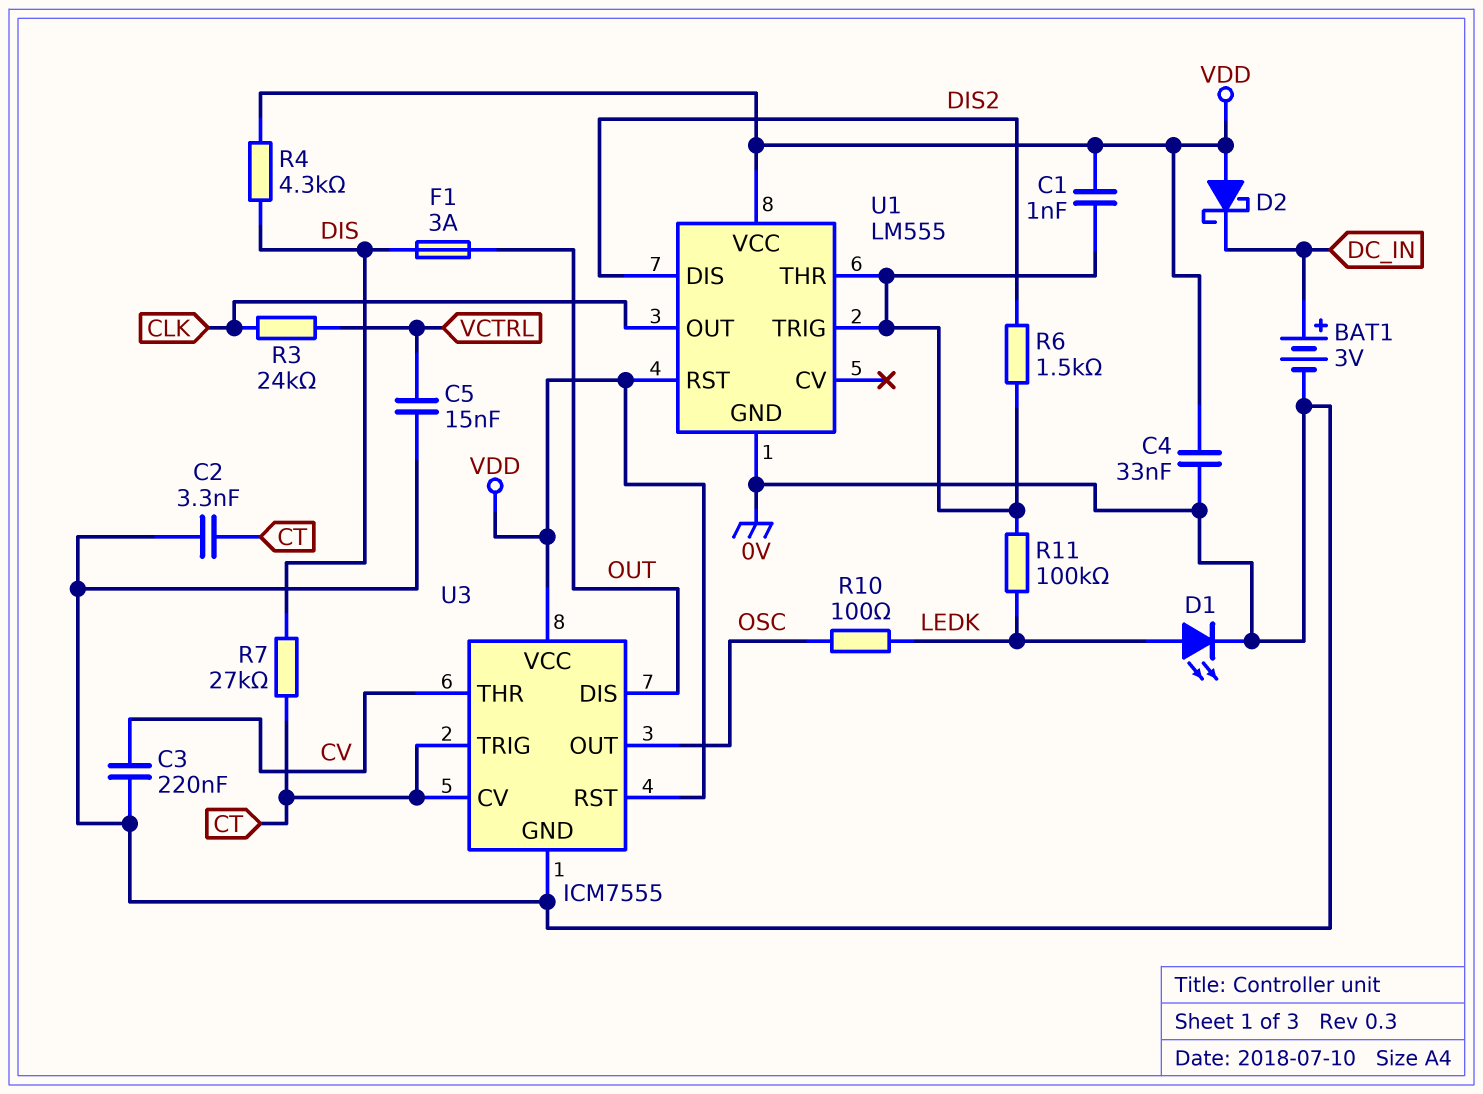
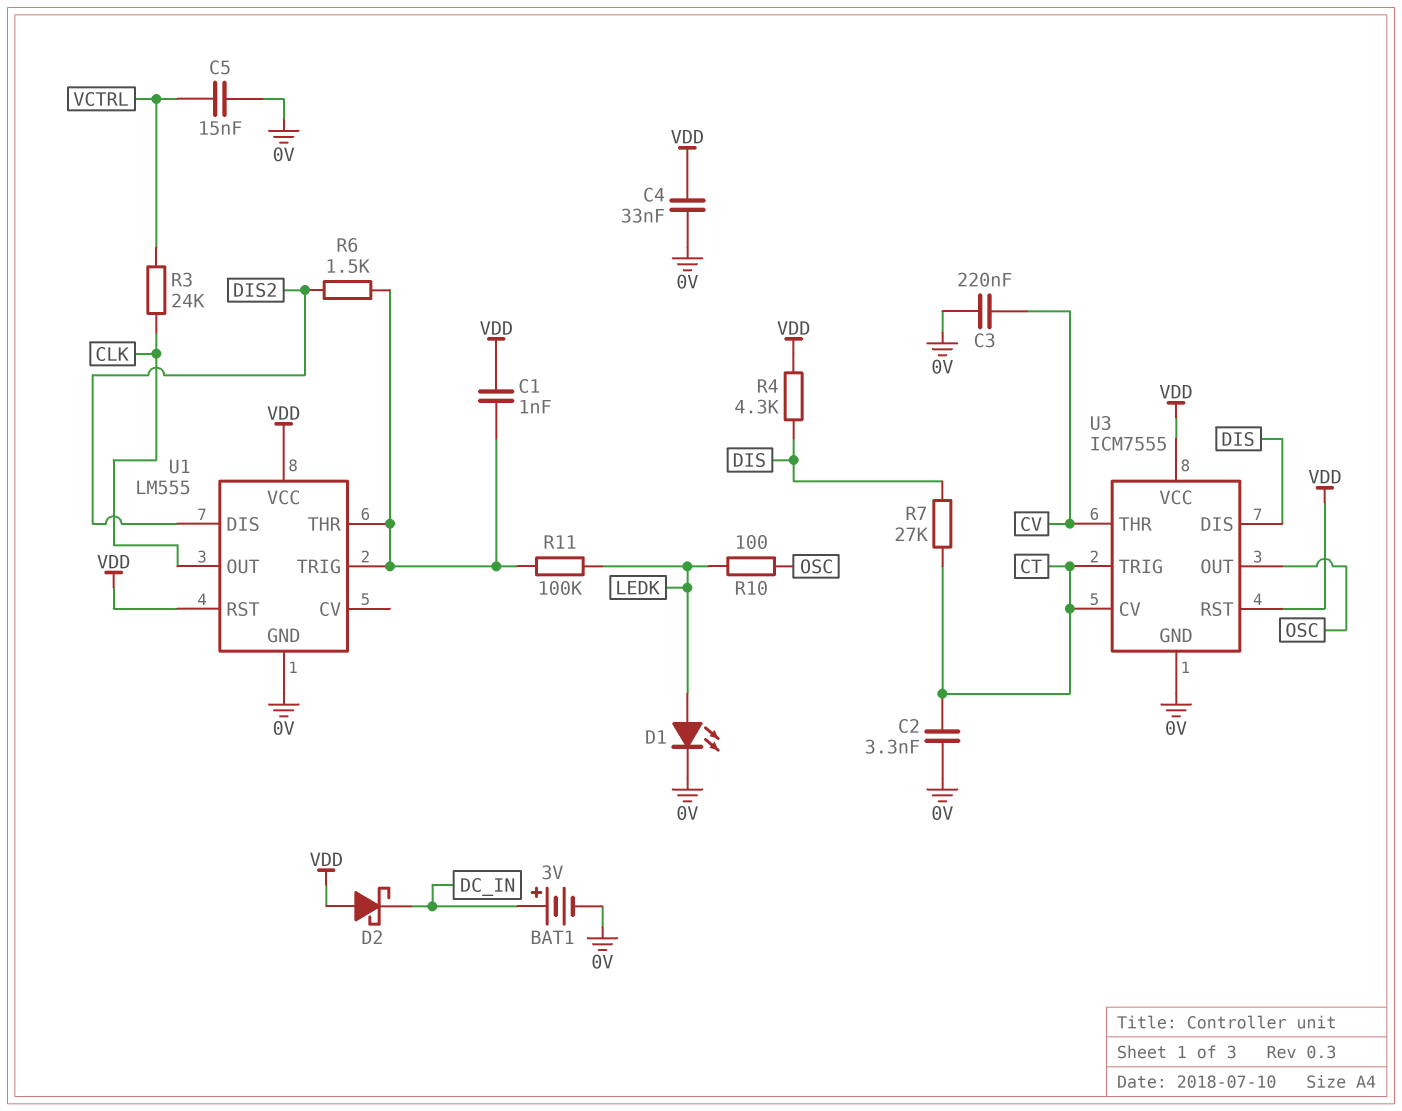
F1: 3A (DIS, OUT) -> none
U3 pin DIS: OUT -> DIS

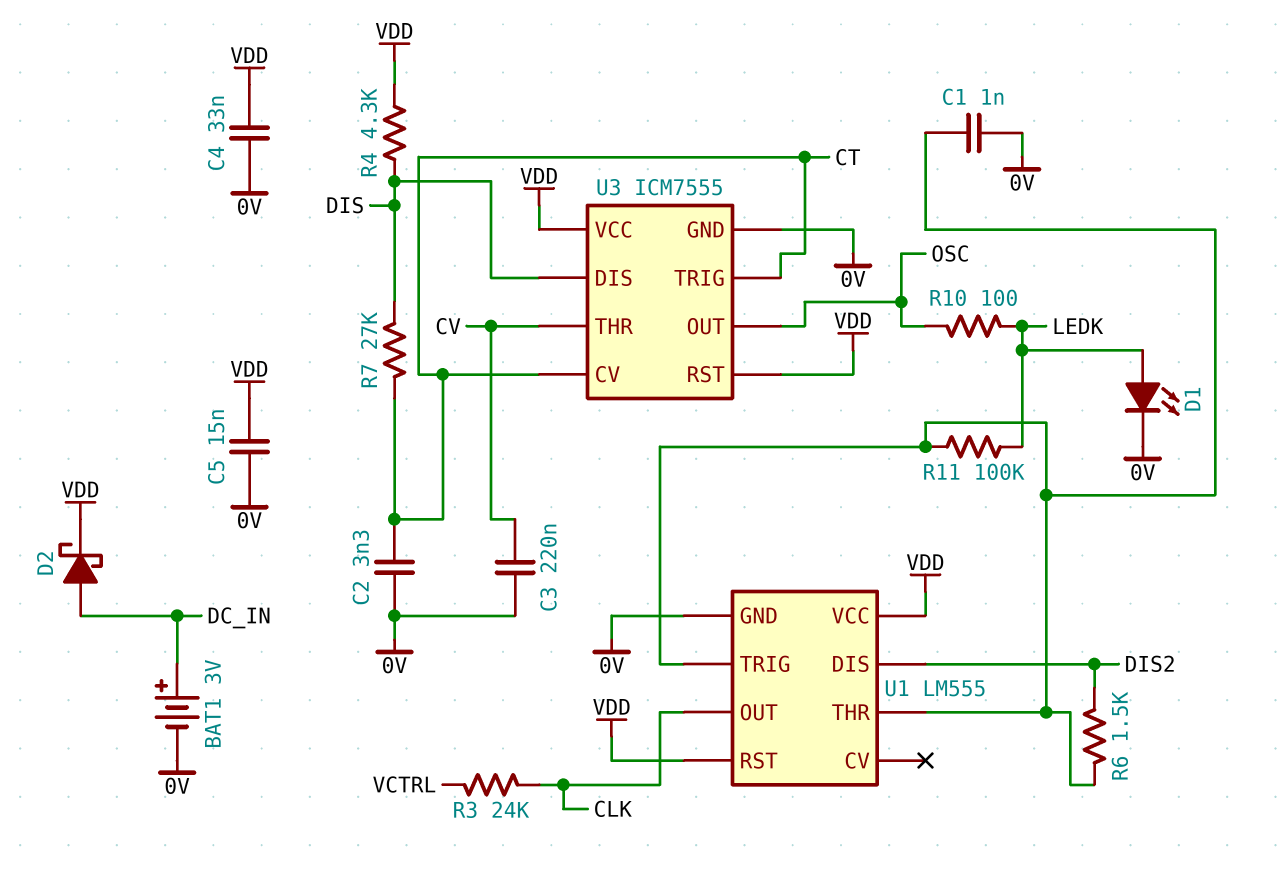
C1: 1nF (U1/THR, VDD) -> 1nF (0V, U1/THR)
C5: 15nF (0V, VCTRL) -> 15nF (0V, VDD)
D2: schottky (A VDD, K DC_IN) -> schottky (A DC_IN, K VDD)

